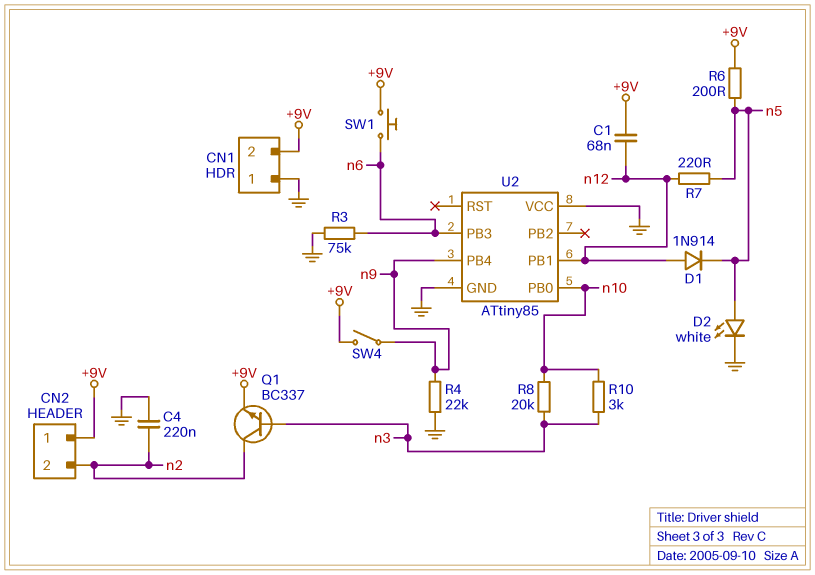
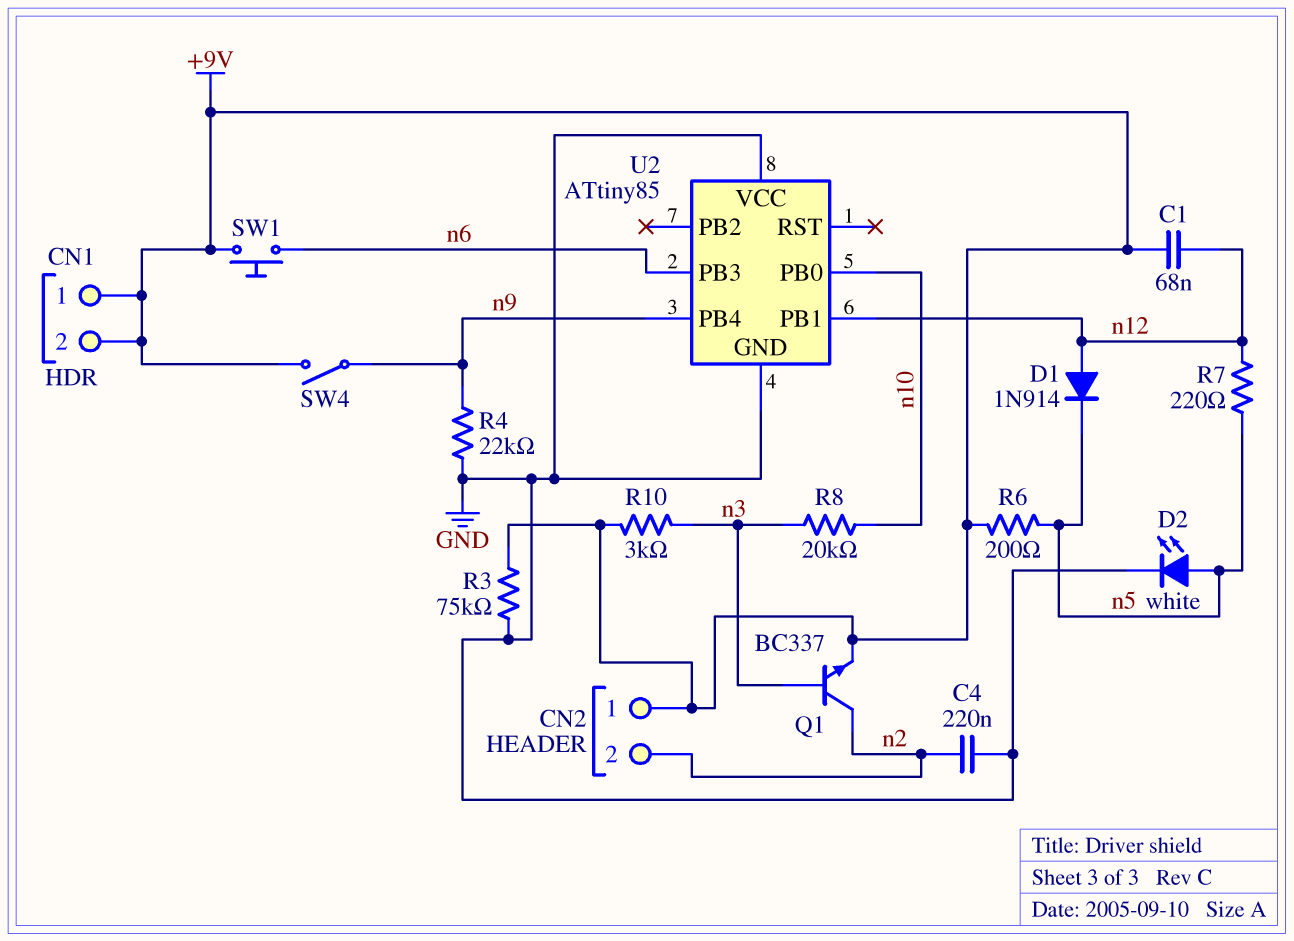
CN1 pin 1: GND -> +9V
R3: 75k (GND, n6) -> 75k (+9V, GND)
R10: 3k (n3, n10) -> 3k (+9V, n3)

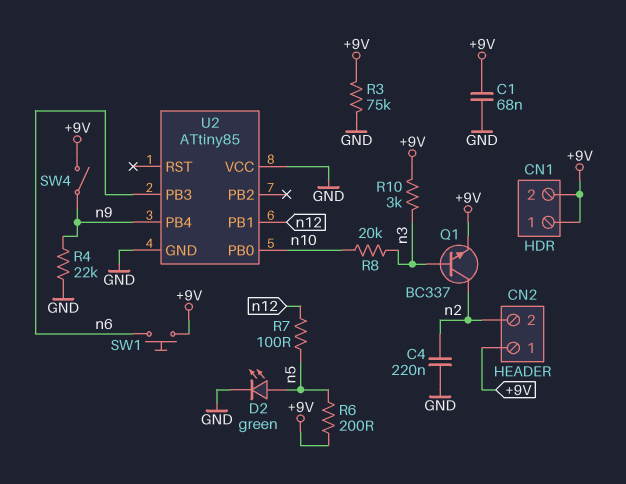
C1: 68nF (+9V, n12) -> 68nF (+9V, GND)
D1: diode 1N914 (A n12, K n5) -> none
D2: LED white (A n5, K GND) -> LED green (A n5, K GND)
R7: 220 (n5, n12) -> 100 (n5, n12)

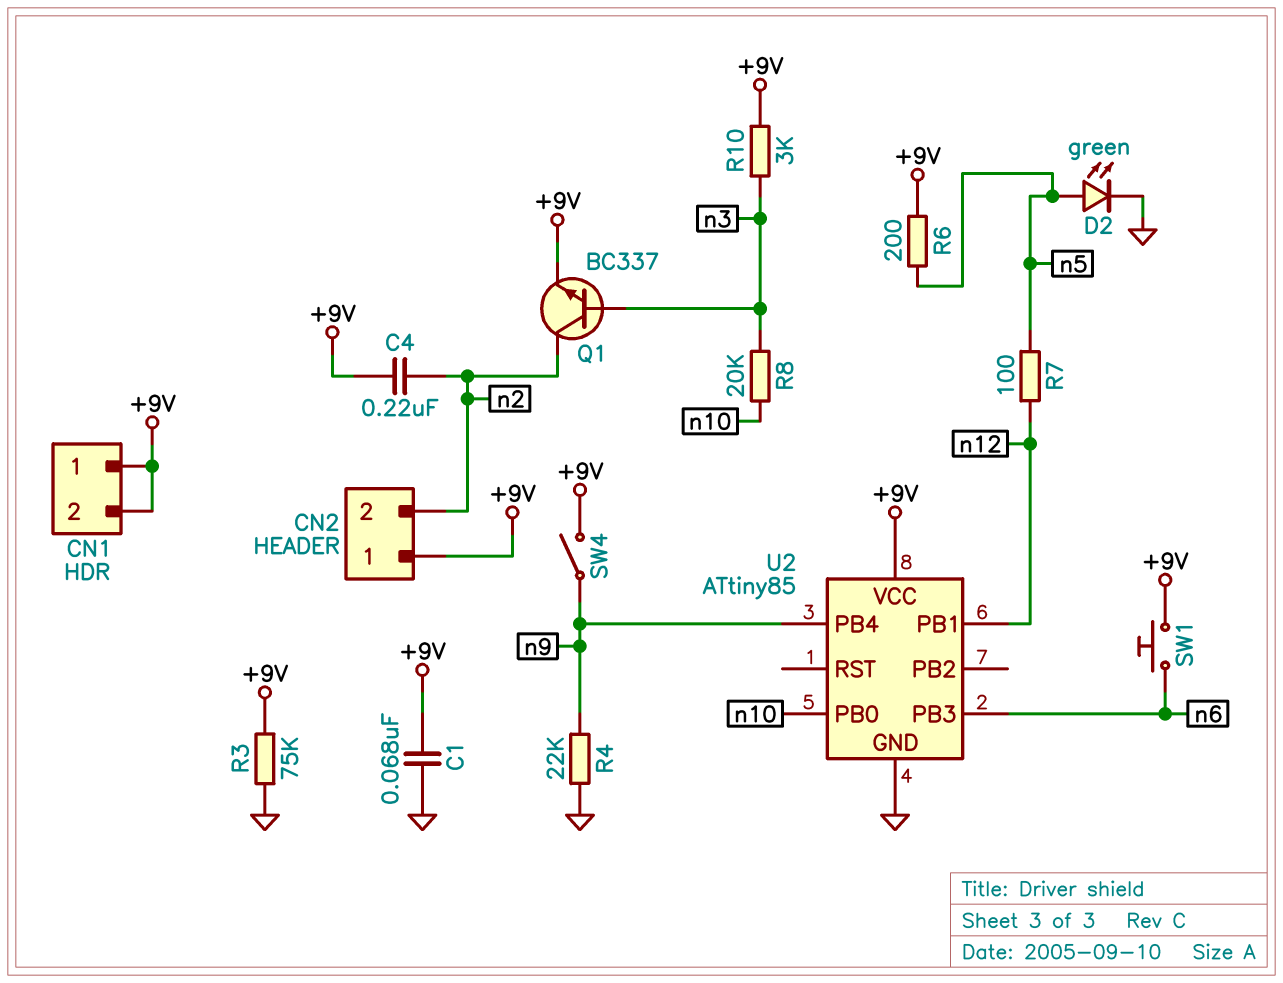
C4: 220nF (GND, n2) -> 220nF (+9V, n2)
U2 pin VCC: GND -> +9V

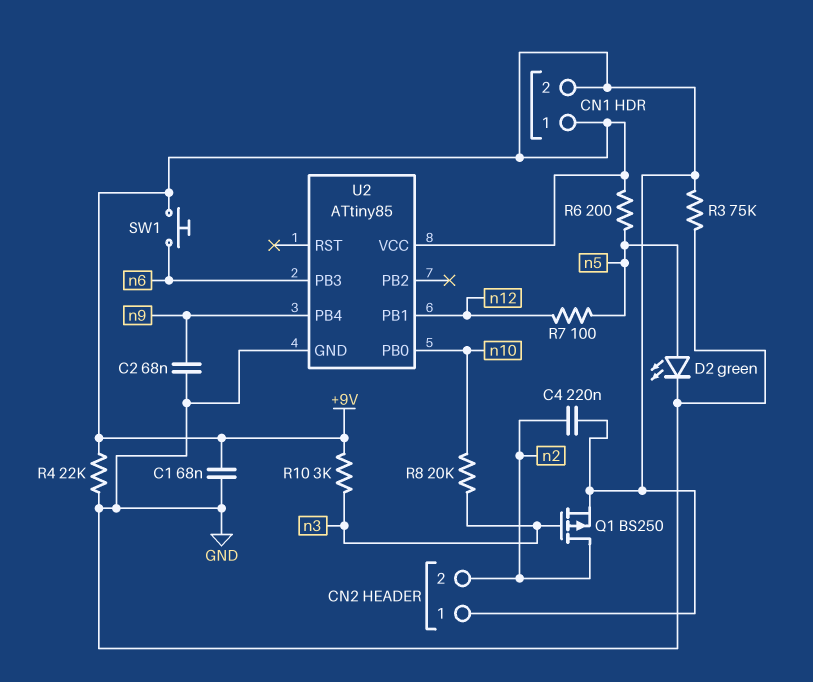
C2: none -> 68nF (GND, n9)
Q1: NPN BC337 (B n3, C n2, E +9V) -> PMOS BS250 (G n3, D n2, S +9V)
R4: 22k (GND, n9) -> 22k (+9V, GND)
SW4: switch (+9V, n9) -> none

